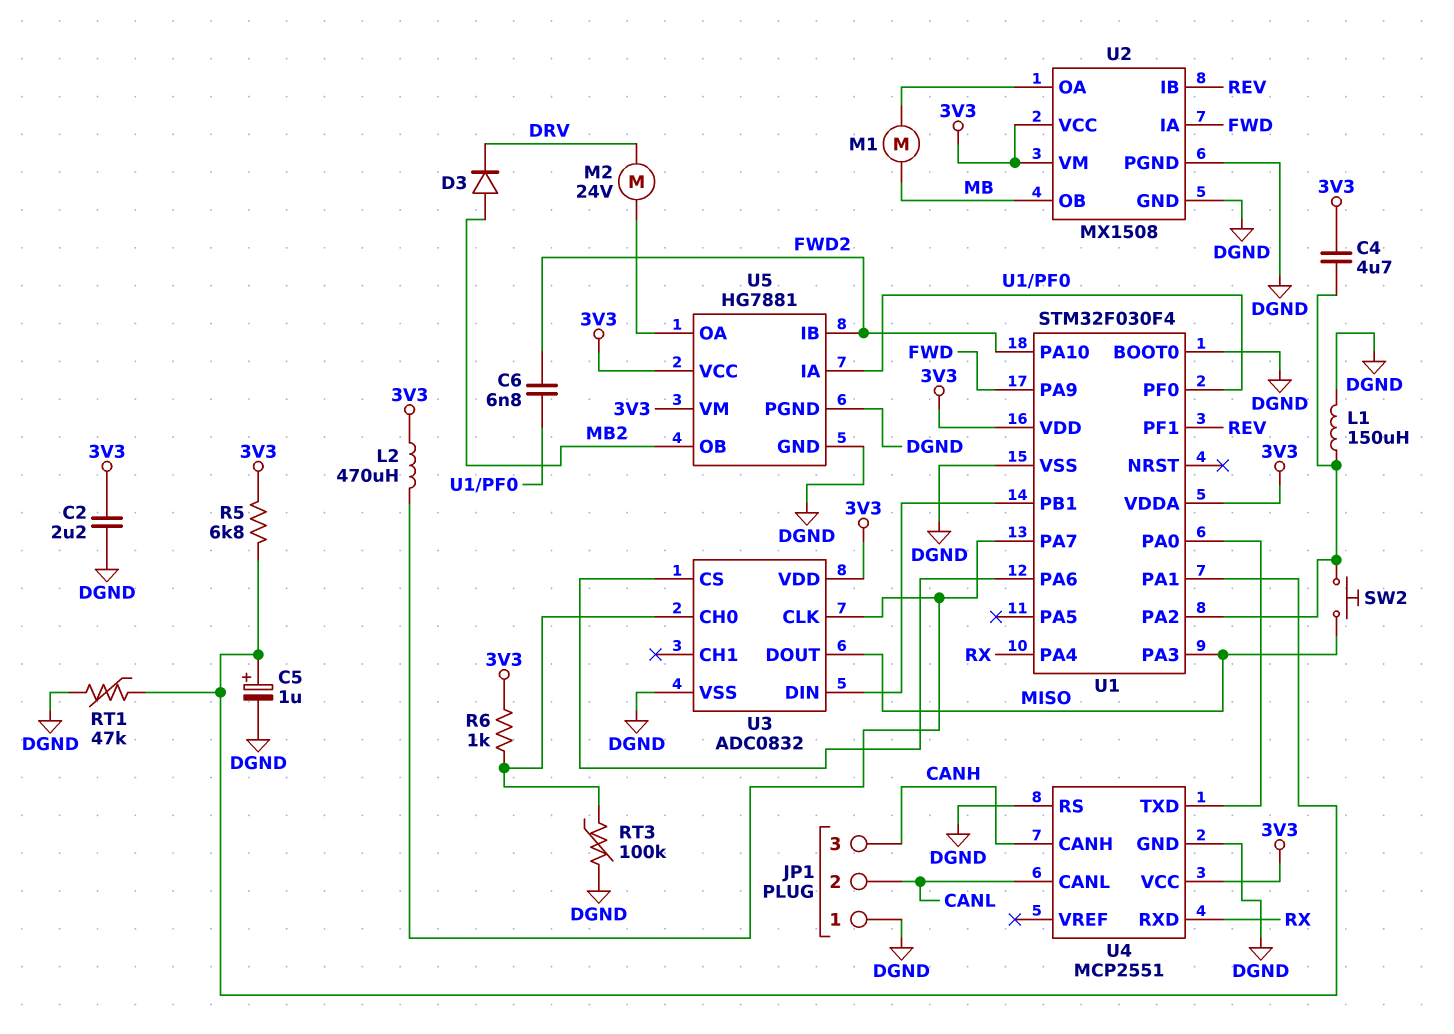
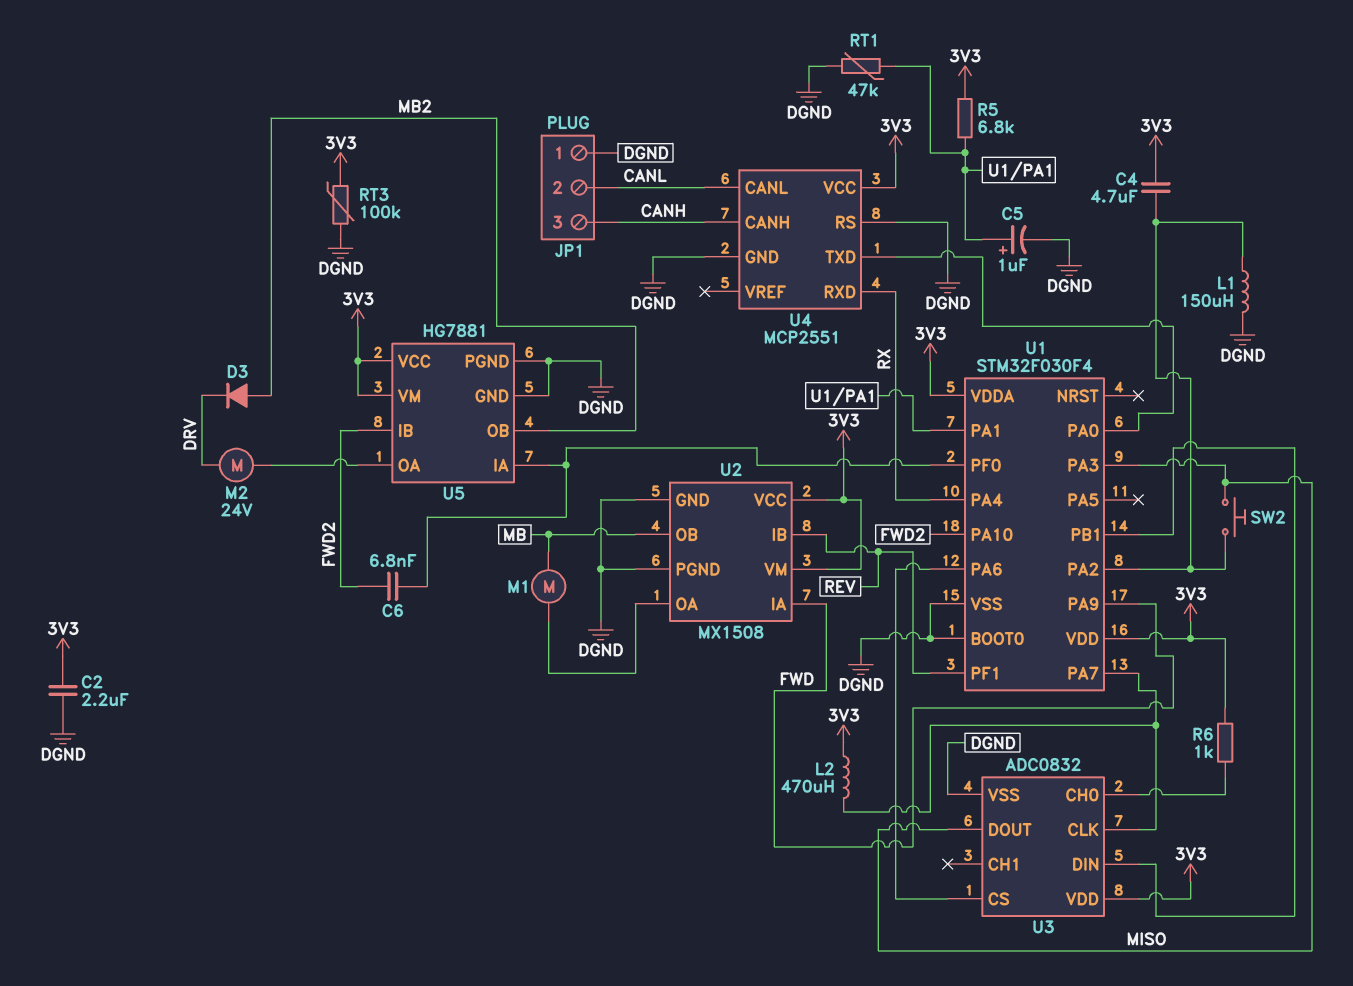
RT3: 100k (DGND, U3/CH0) -> 100k (3V3, DGND)

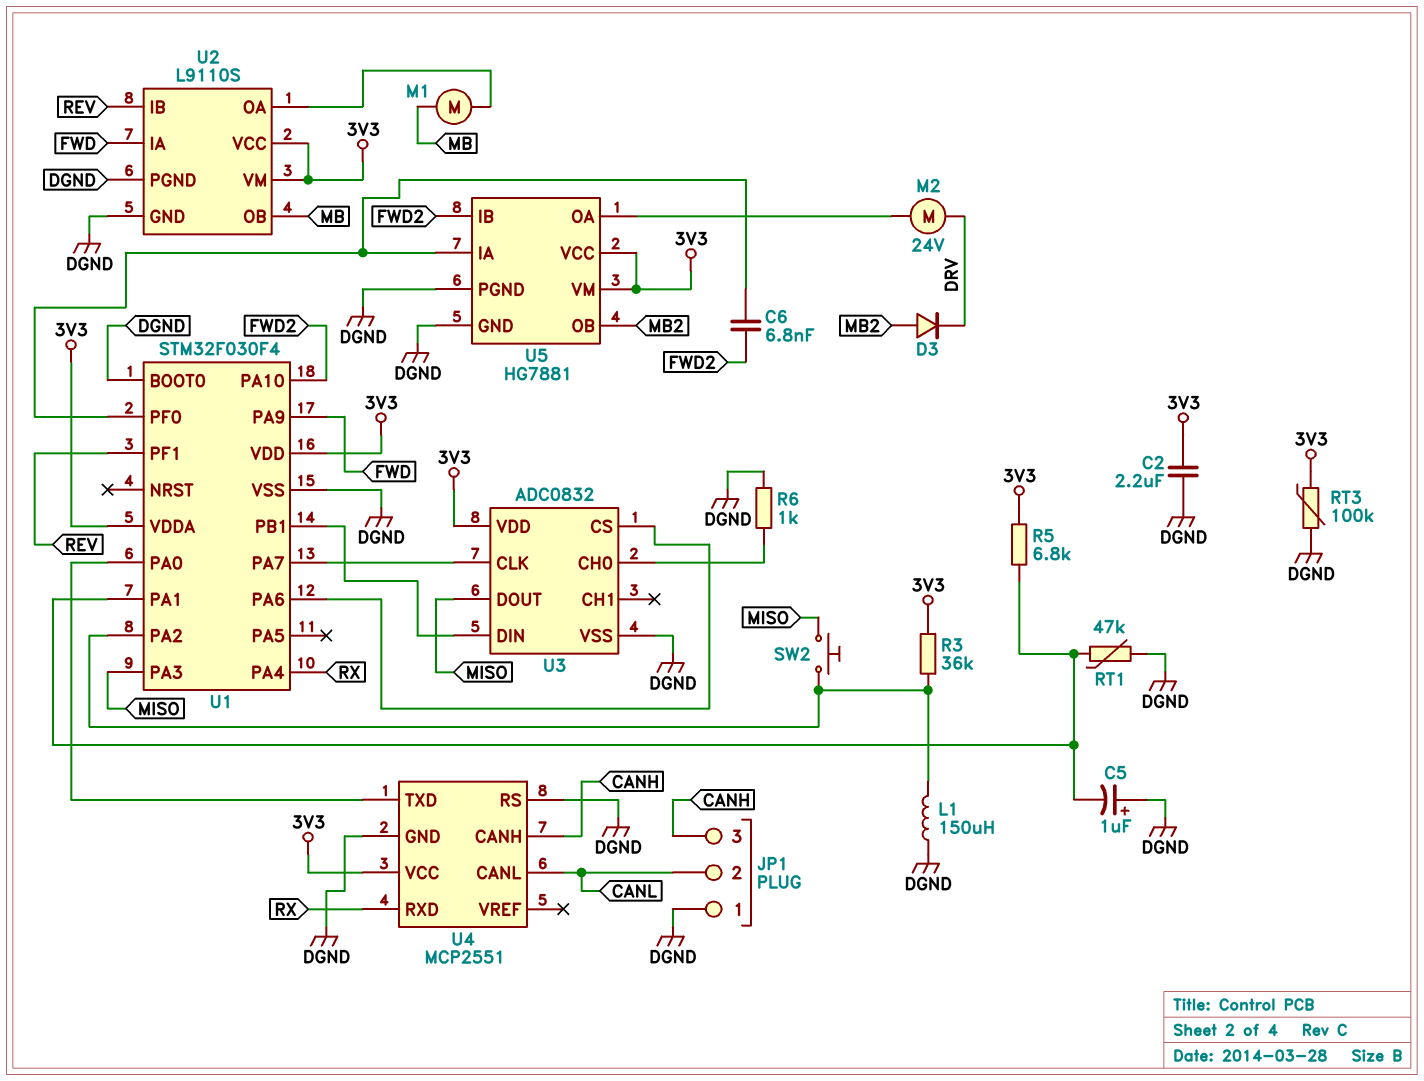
C4: 4.7uF (3V3, U1/PA2) -> none
C5: 1uF (plus U1/PA1, minus DGND) -> 1uF (plus DGND, minus U1/PA1)
L2: 470uH (3V3, U1/PA7) -> none
R3: none -> 36k (3V3, U1/PA2)
R6: 1k (3V3, U3/CH0) -> 1k (DGND, U3/CH0)
U2: MX1508 -> L9110S

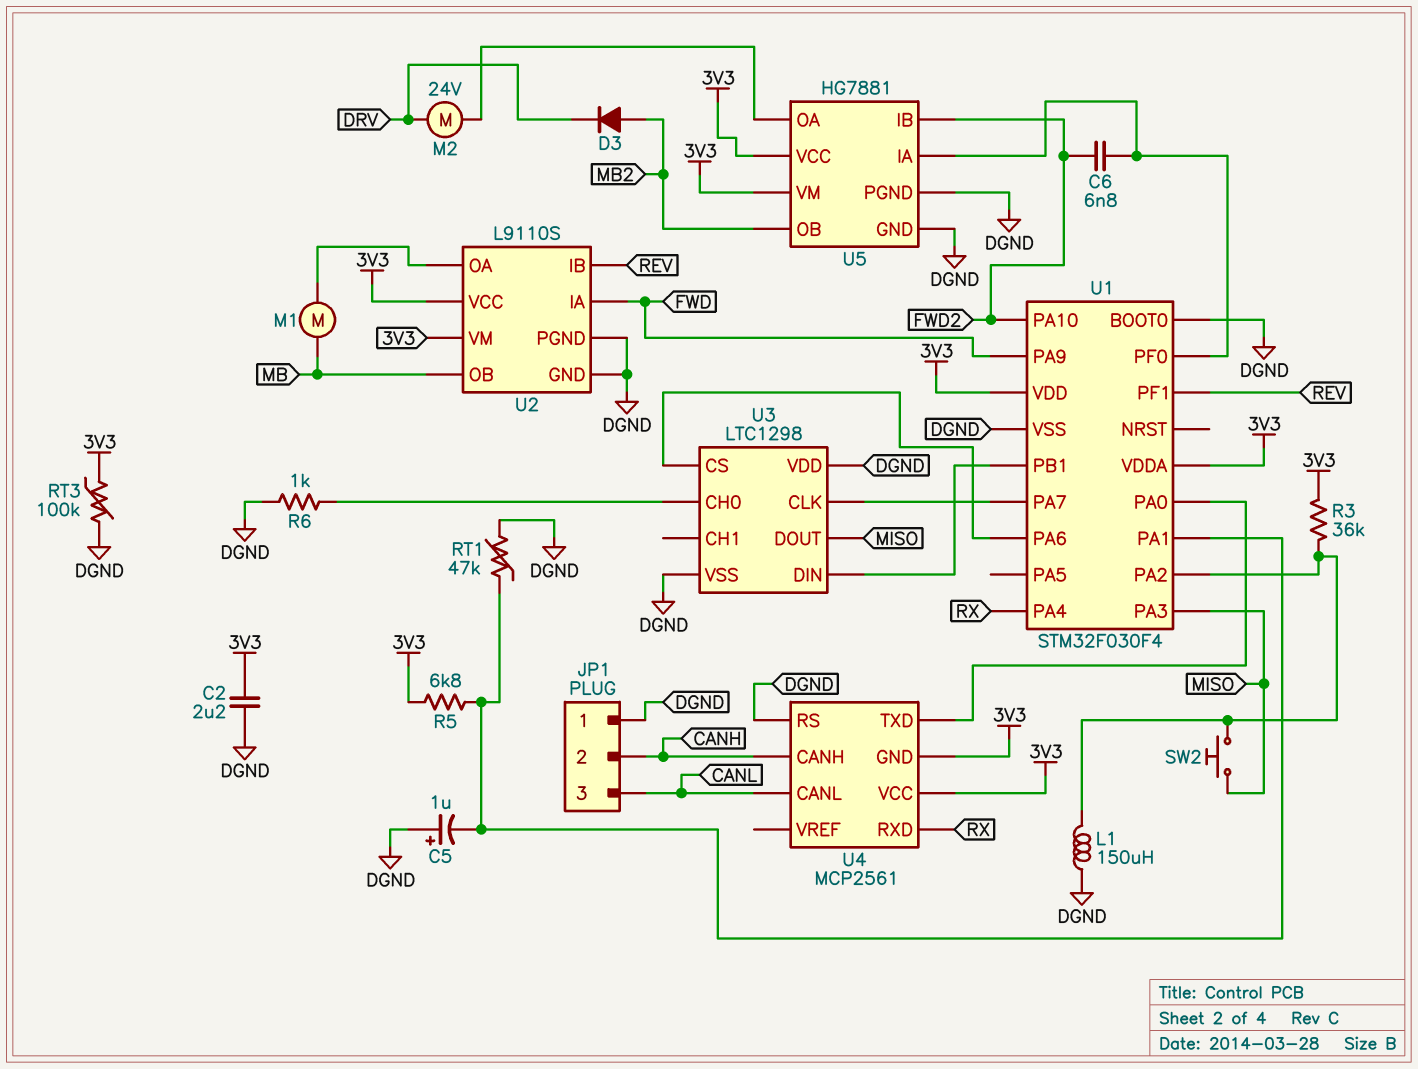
JP1 pin 2: CANL -> CANH
JP1 pin 3: CANH -> CANL
U3: ADC0832 -> LTC1298
U3 pin VDD: 3V3 -> DGND
U4: MCP2551 -> MCP2561
U4 pin GND: DGND -> 3V3

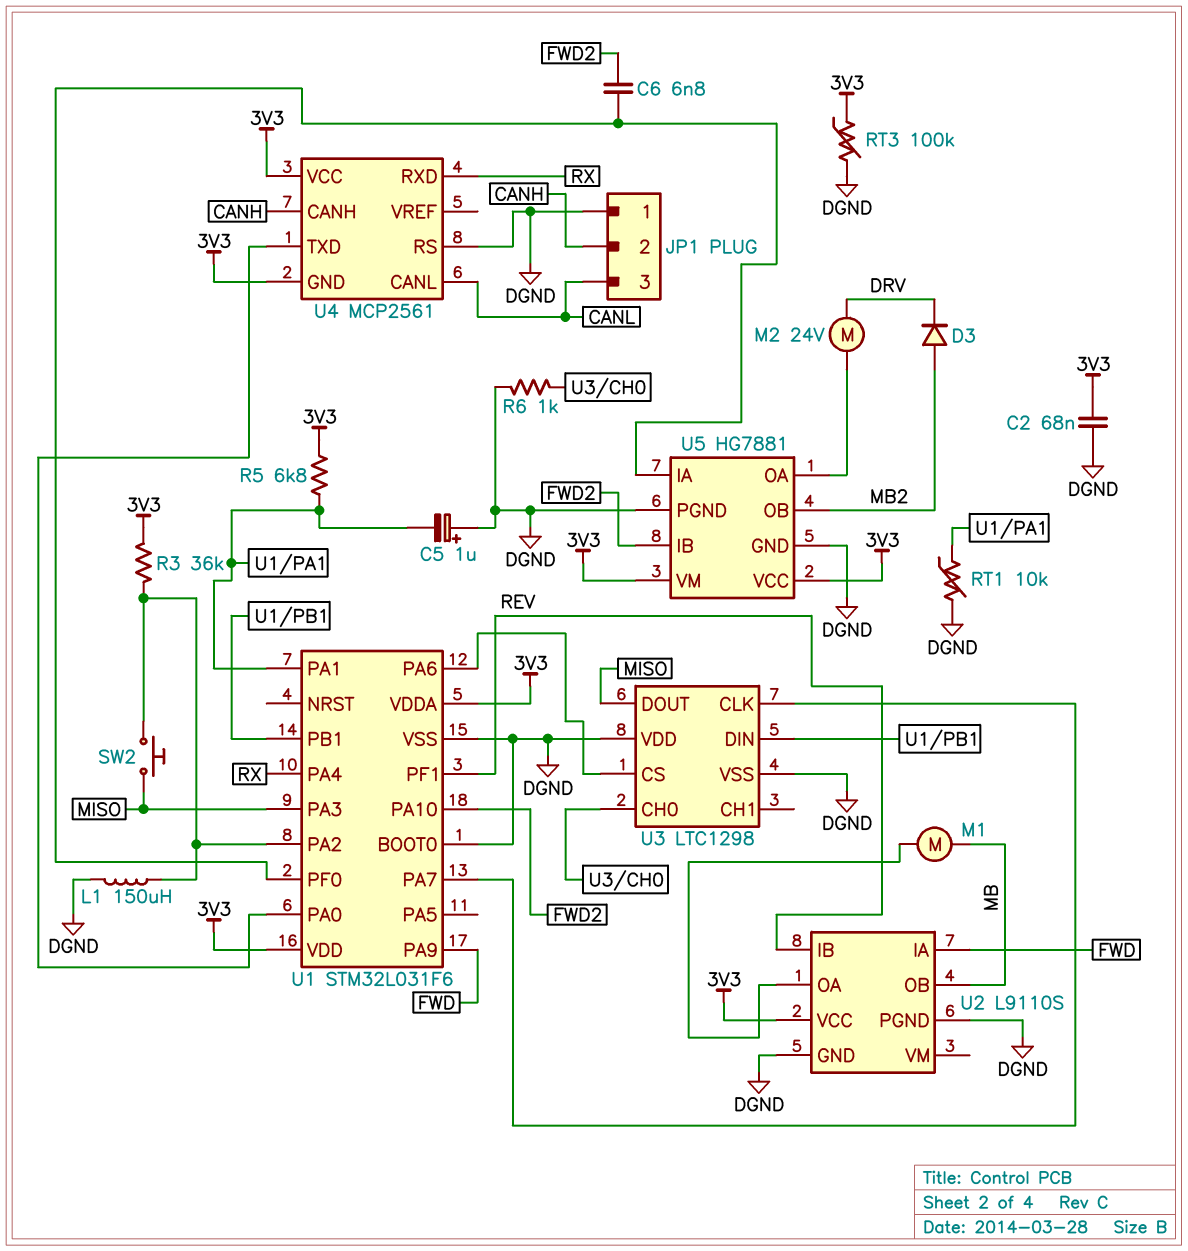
C2: 2.2uF (3V3, DGND) -> 68nF (3V3, DGND)
RT1: 47k (DGND, U1/PA1) -> 10k (DGND, U1/PA1)
U1: STM32F030F4 -> STM32L031F6
U2 pin VM: 3V3 -> none

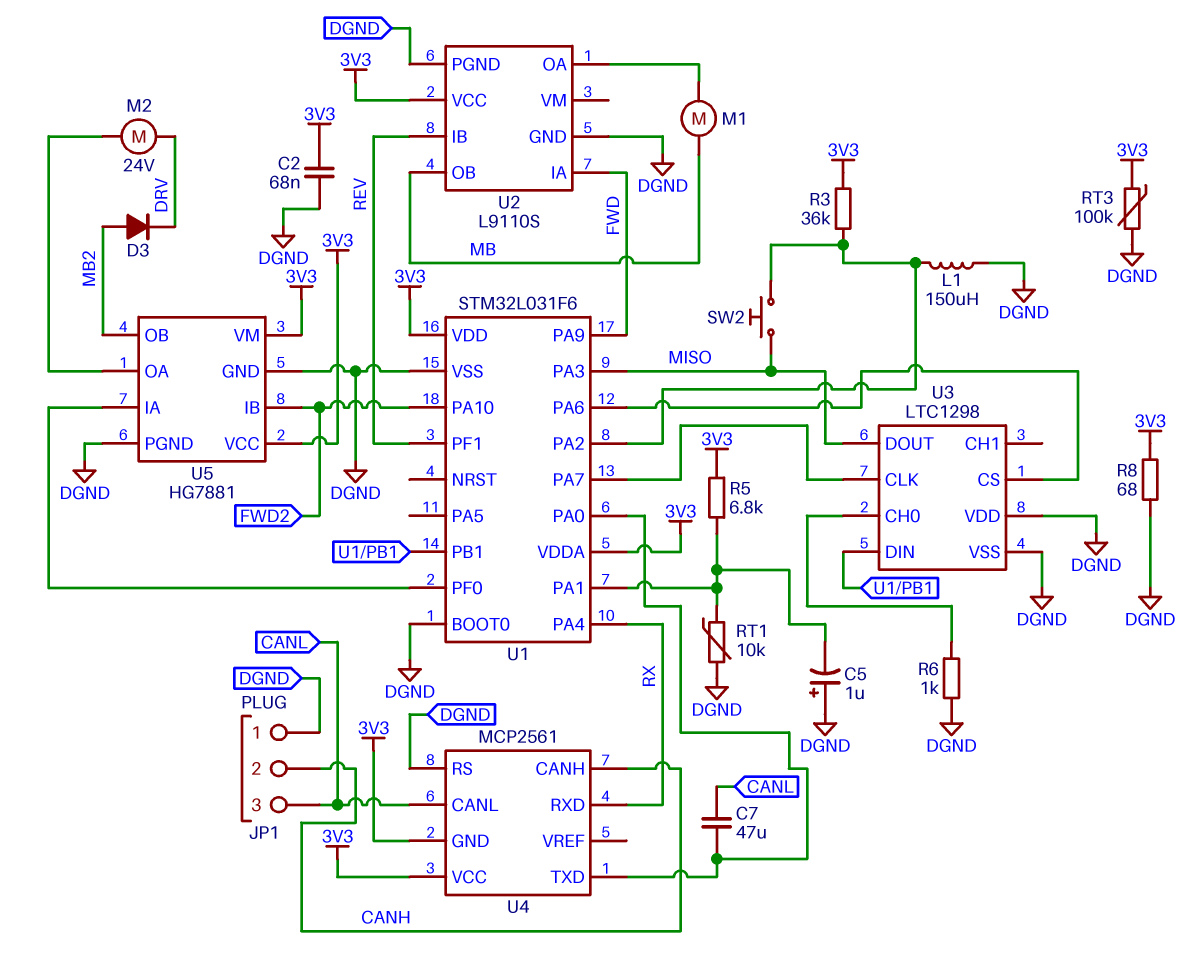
C6: 6.8nF (FWD2, U1/PF0) -> none
C7: none -> 47uF (CANL, U1/PA0)
R8: none -> 68 (3V3, DGND)

